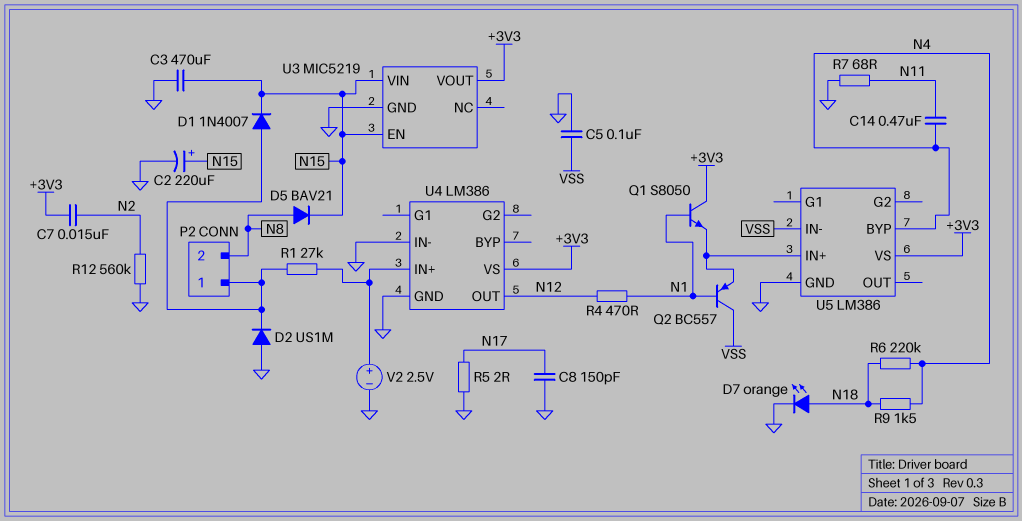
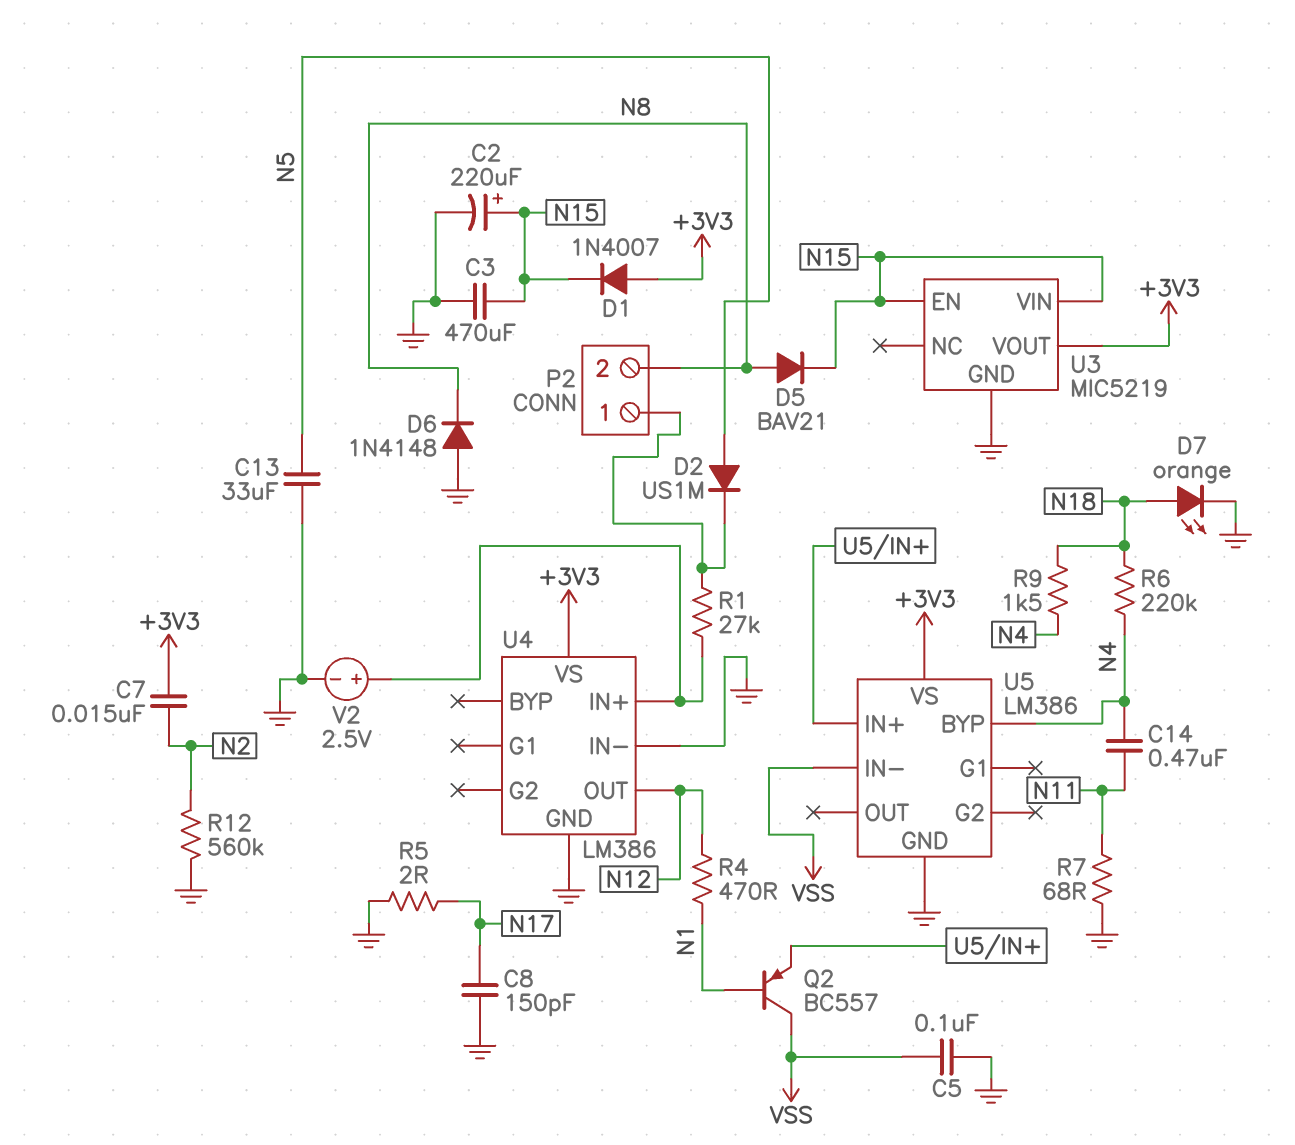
C13: none -> 33uF (GND, N5)
D1: diode 1N4007 (A P2/1, K N15) -> diode 1N4007 (A +3V3, K N15)
D2: diode US1M (A GND, K P2/1) -> diode US1M (A N5, K P2/1)
D6: none -> diode 1N4148 (A GND, K N8)
Q1: NPN S8050 (B N1, C +3V3, E U5/IN+) -> none

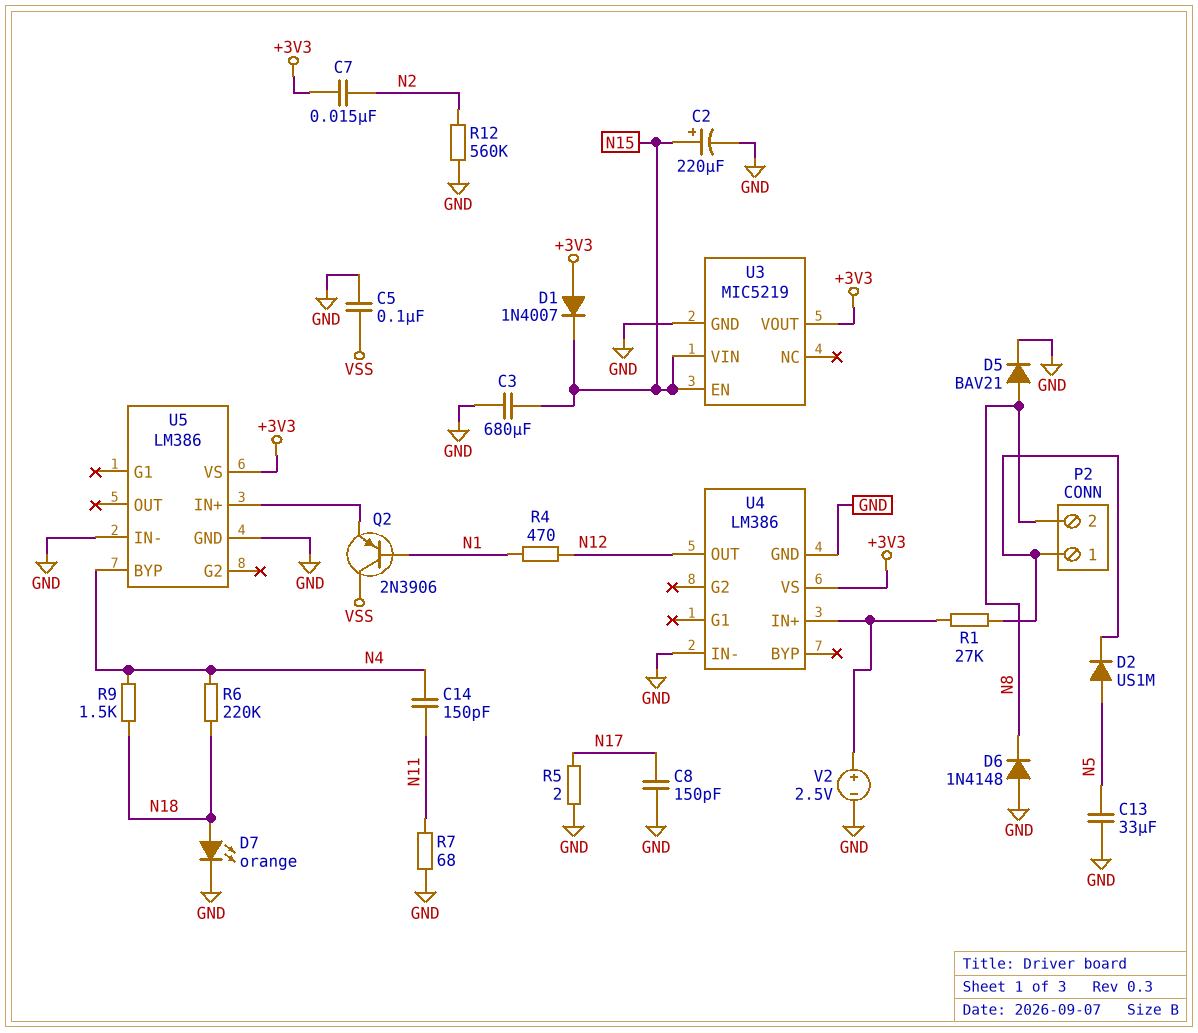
C3: 470uF (GND, N15) -> 680uF (GND, N15)
C14: 470nF (N4, N11) -> 150pF (N4, N11)
D5: diode BAV21 (A N8, K N15) -> diode BAV21 (A N8, K GND)
Q2: PNP BC557 (B N1, C VSS, E U5/IN+) -> PNP 2N3906 (B N1, C VSS, E U5/IN+)
U5 pin IN-: VSS -> GND

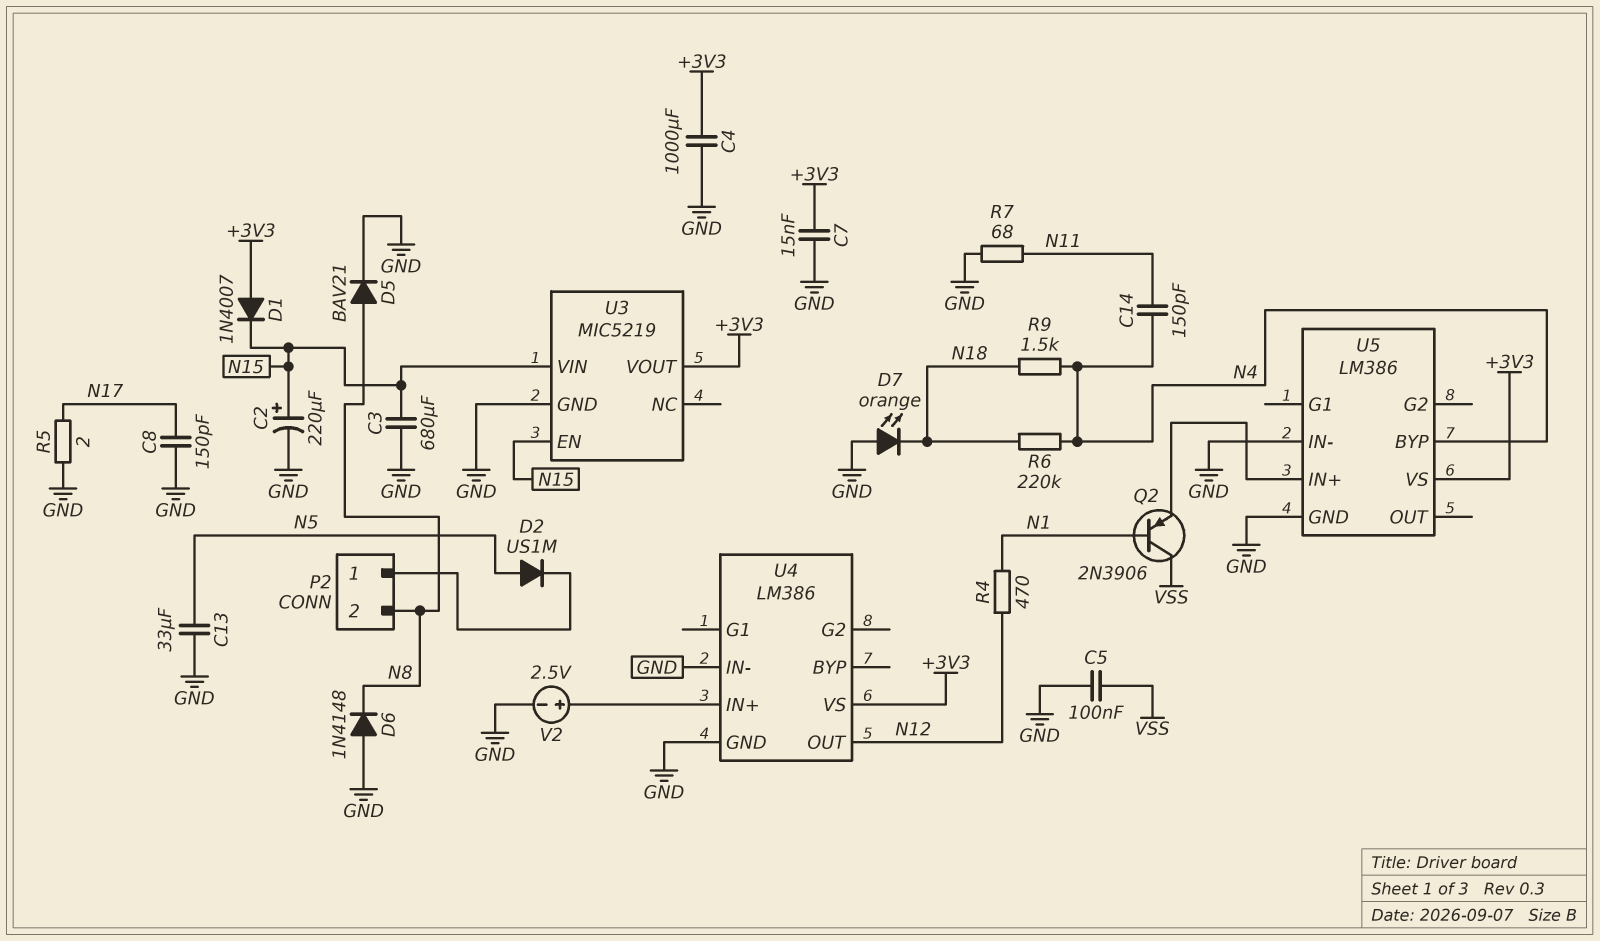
C4: none -> 1000uF (+3V3, GND)
C7: 15nF (+3V3, N2) -> 15nF (+3V3, GND)
D7: LED orange (A N18, K GND) -> LED orange (A GND, K N18)
R1: 27k (P2/1, U4/IN+) -> none
R12: 560k (GND, N2) -> none

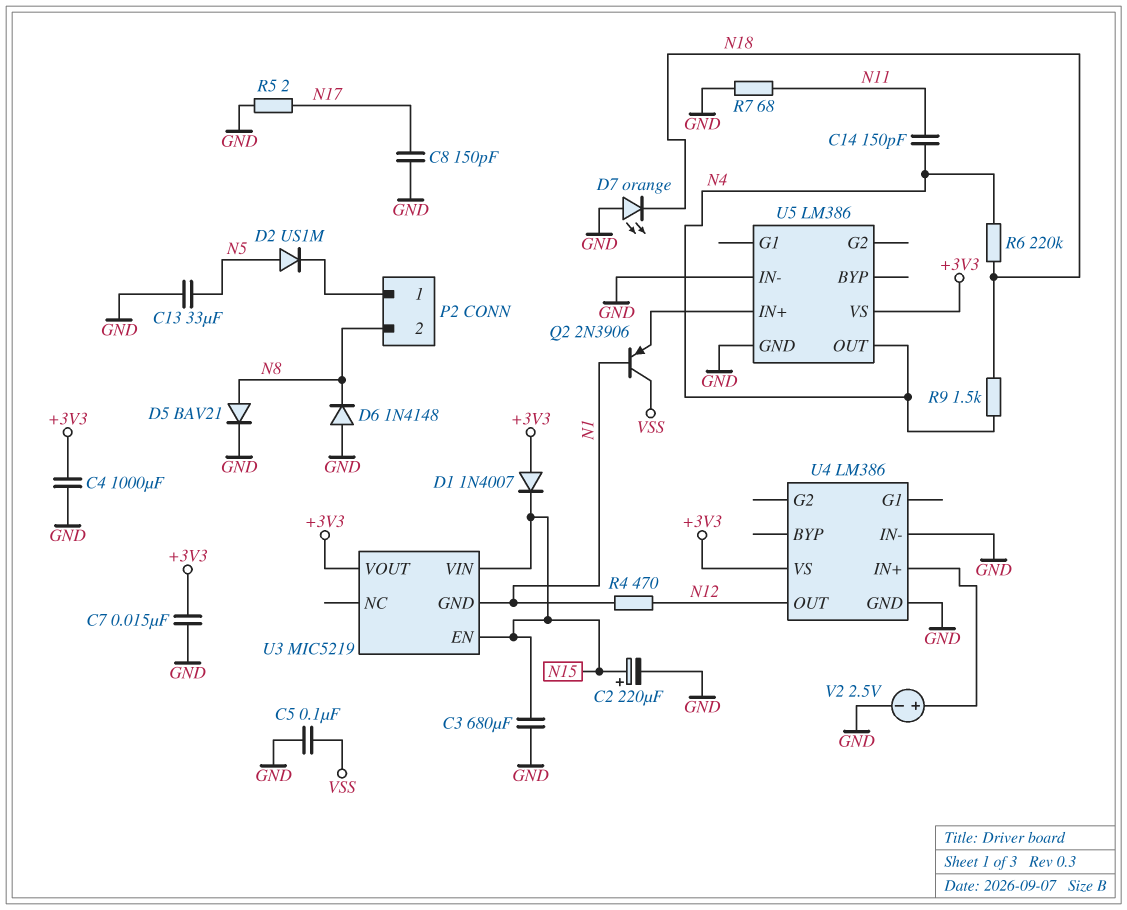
U3 pin GND: GND -> N1
U5 pin BYP: N4 -> none
U5 pin OUT: none -> N4

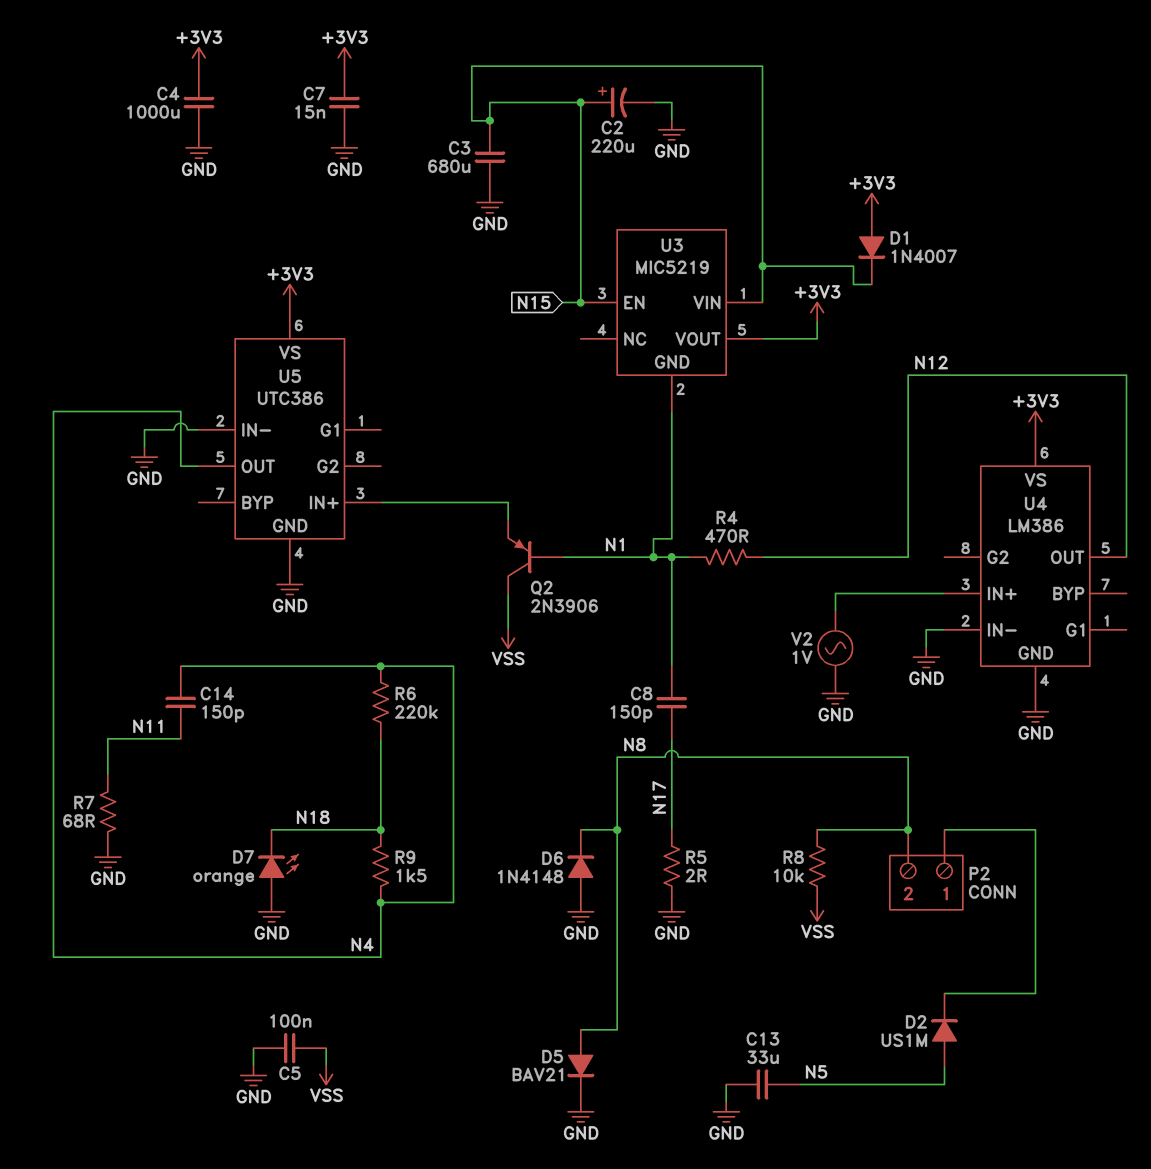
C8: 150pF (GND, N17) -> 150pF (N1, N17)
R8: none -> 10k (N8, VSS)
U5: LM386 -> UTC386
V2: 2.5V (plus U4/IN+, minus GND) -> AC 1V (GND, U4/IN+)

